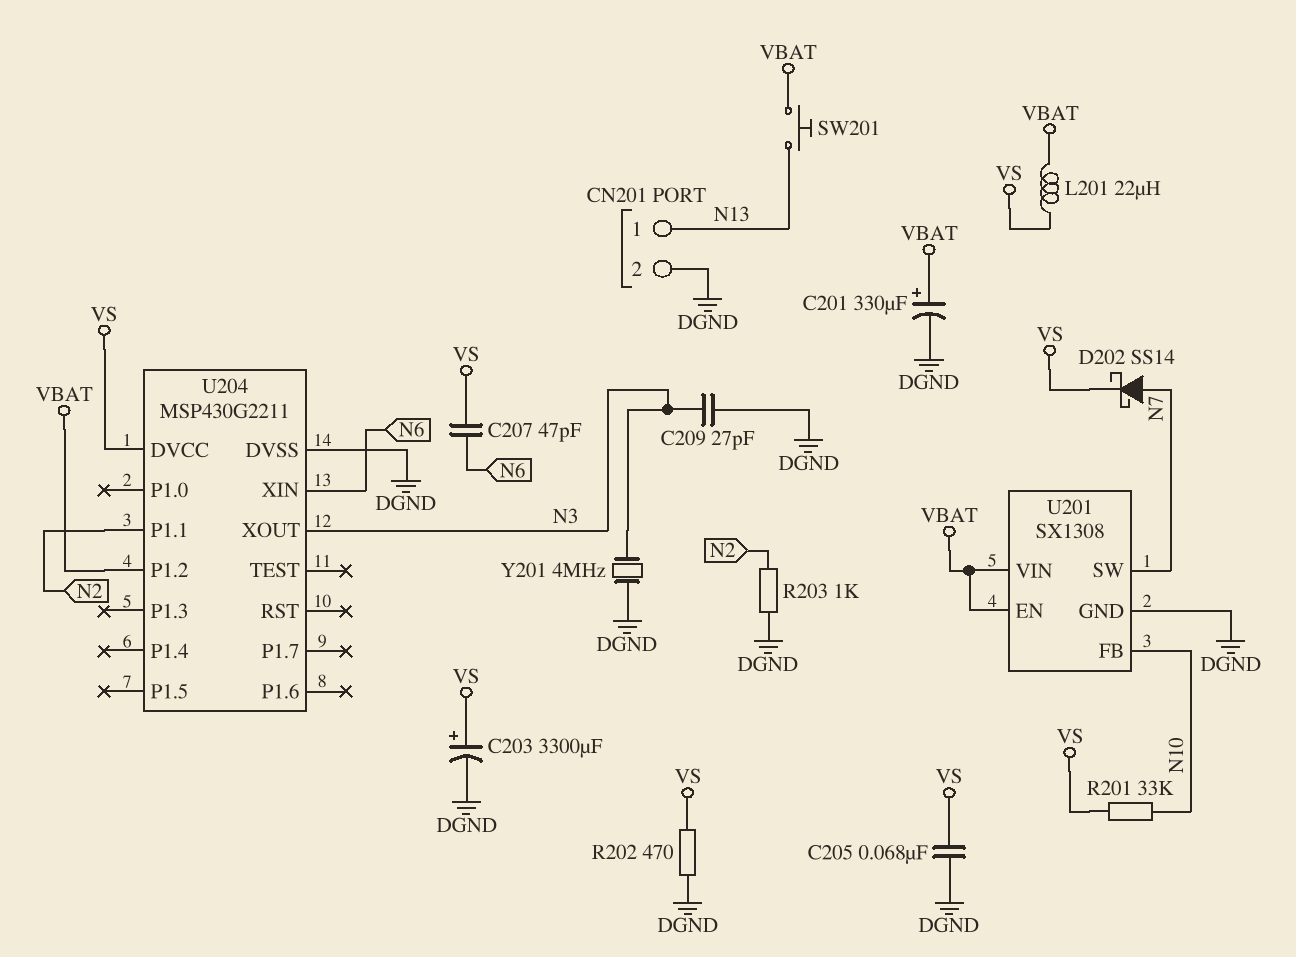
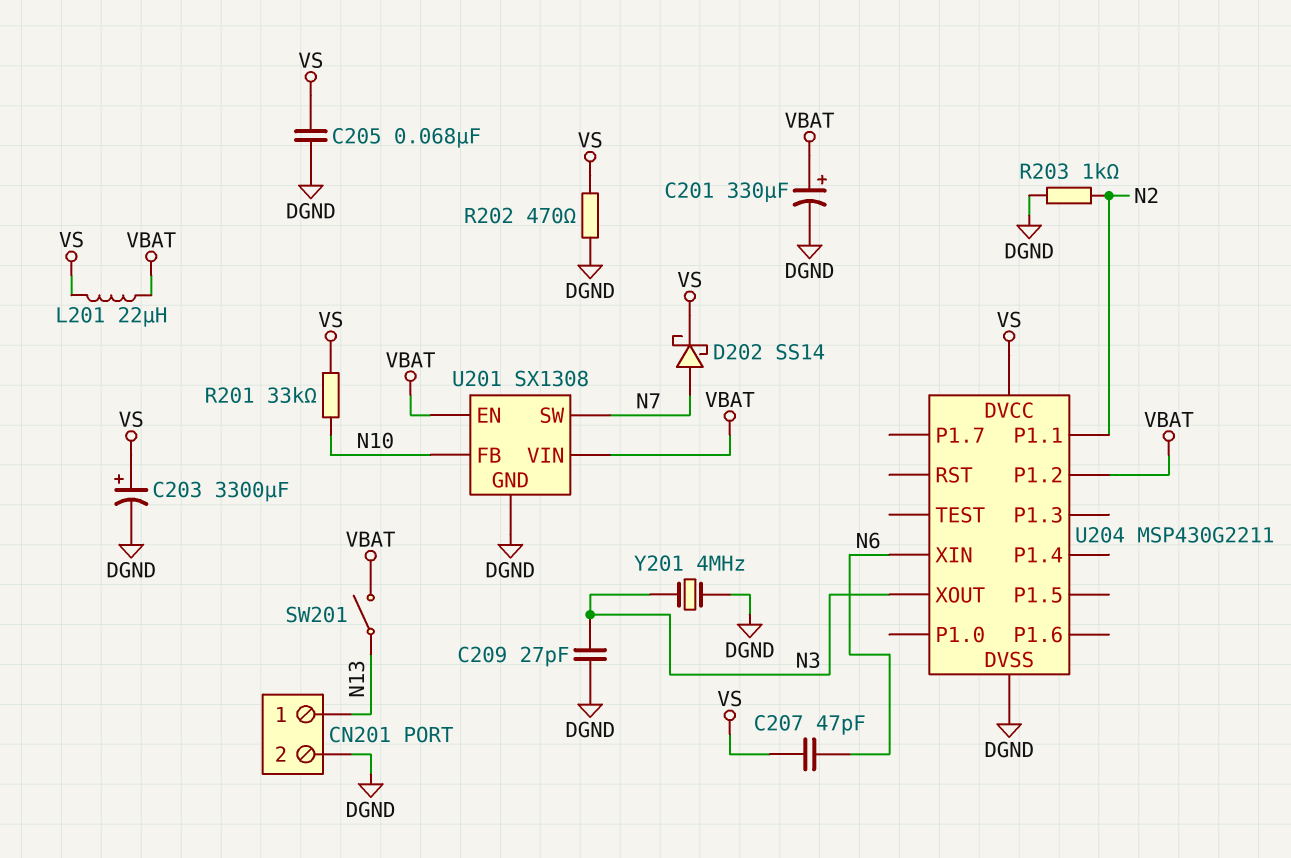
SW201: button (N13, VBAT) -> switch (N13, VBAT)

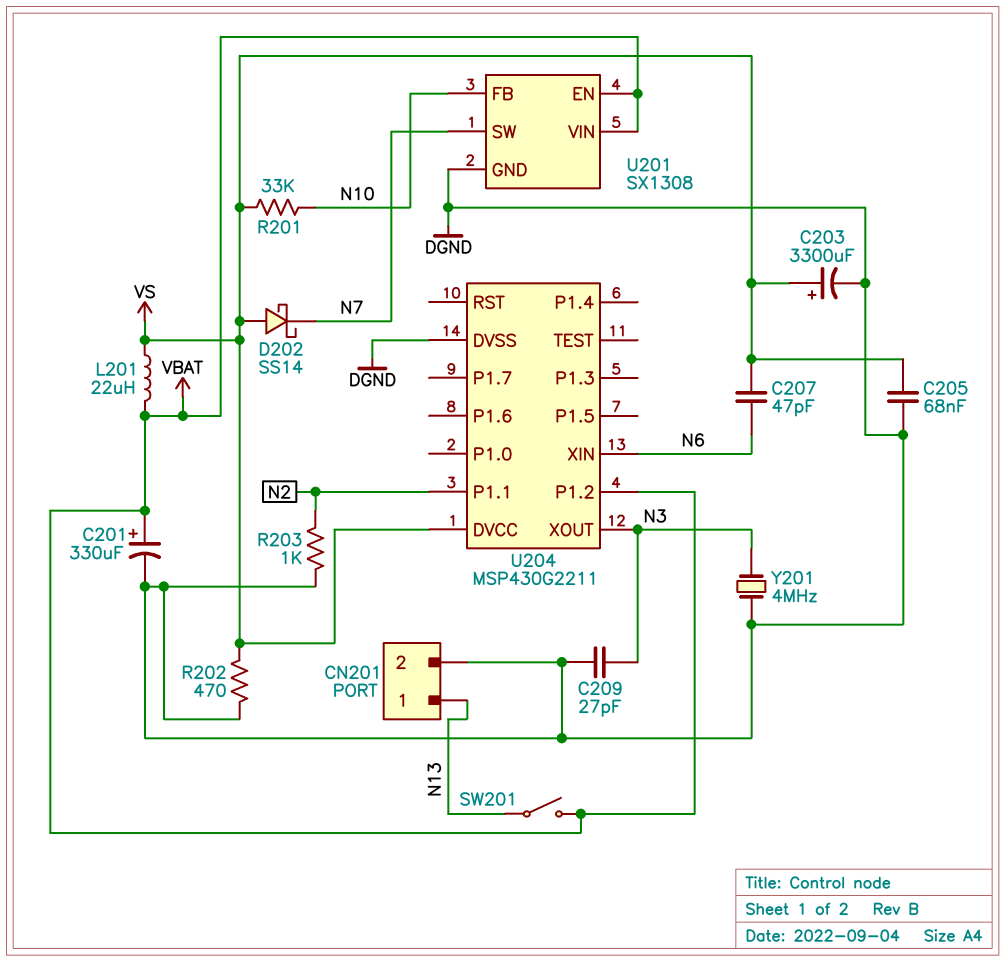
D202: schottky SS14 (A N7, K VS) -> schottky SS14 (A VS, K N7)

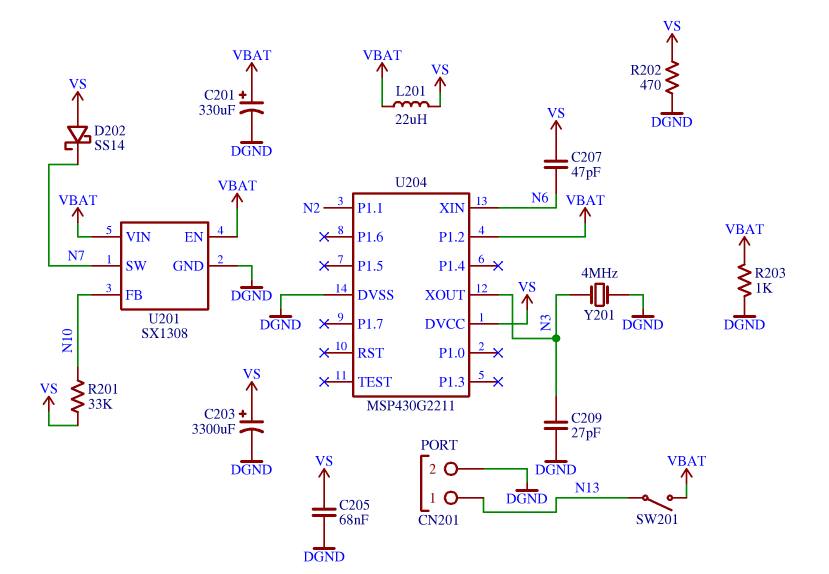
R203: 1k (DGND, N2) -> 1k (DGND, VBAT)

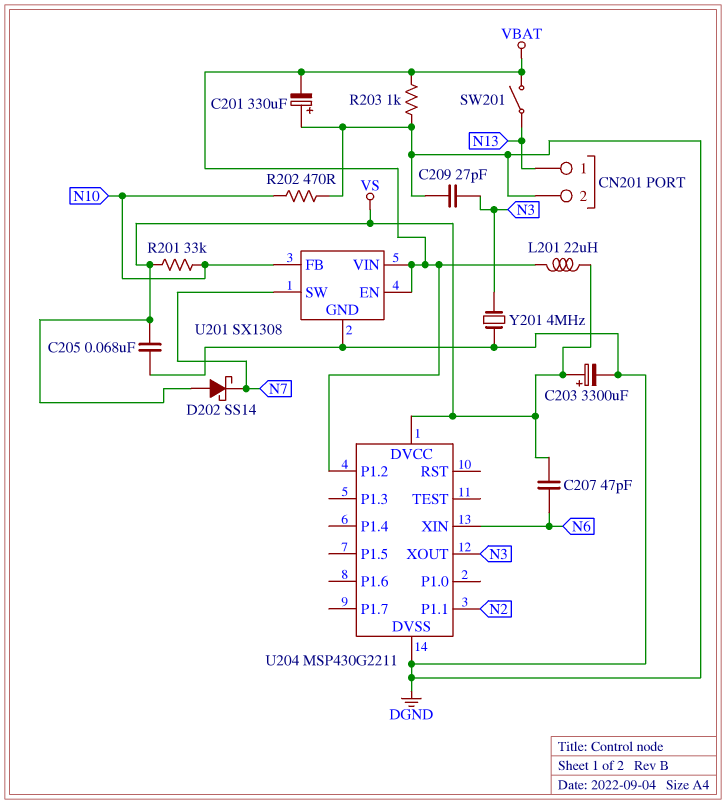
C201: 330uF (plus VBAT, minus DGND) -> 330uF (plus DGND, minus VBAT)
R202: 470 (DGND, VS) -> 470 (DGND, N10)

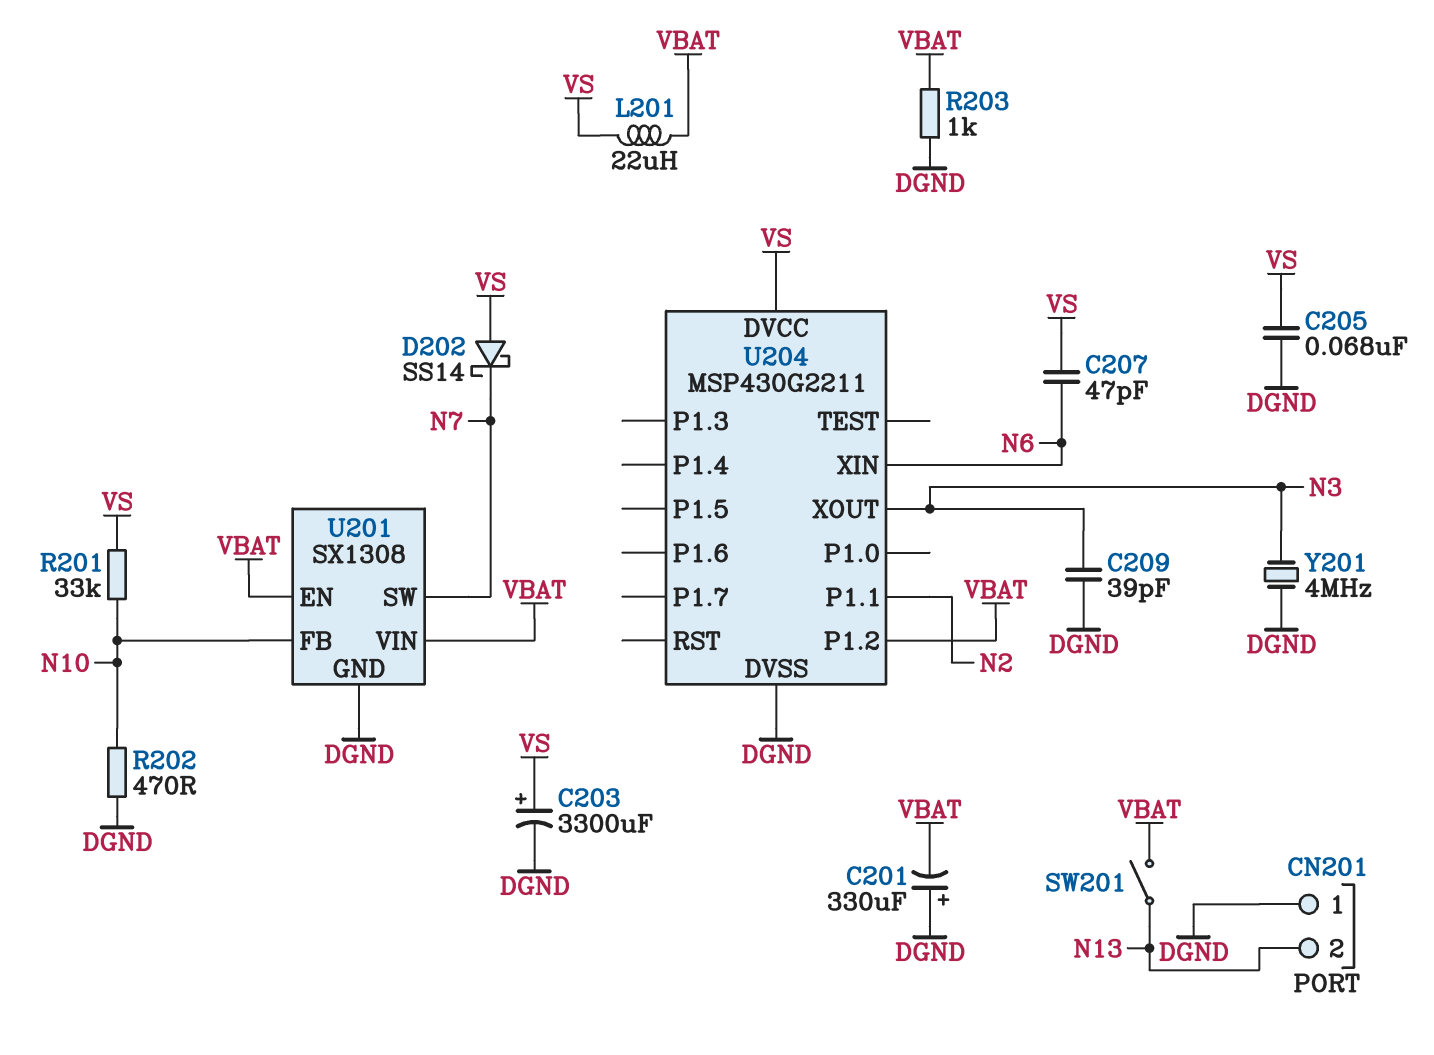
C209: 27pF (DGND, N3) -> 39pF (DGND, N3)
CN201 pin 1: N13 -> DGND
CN201 pin 2: DGND -> N13

